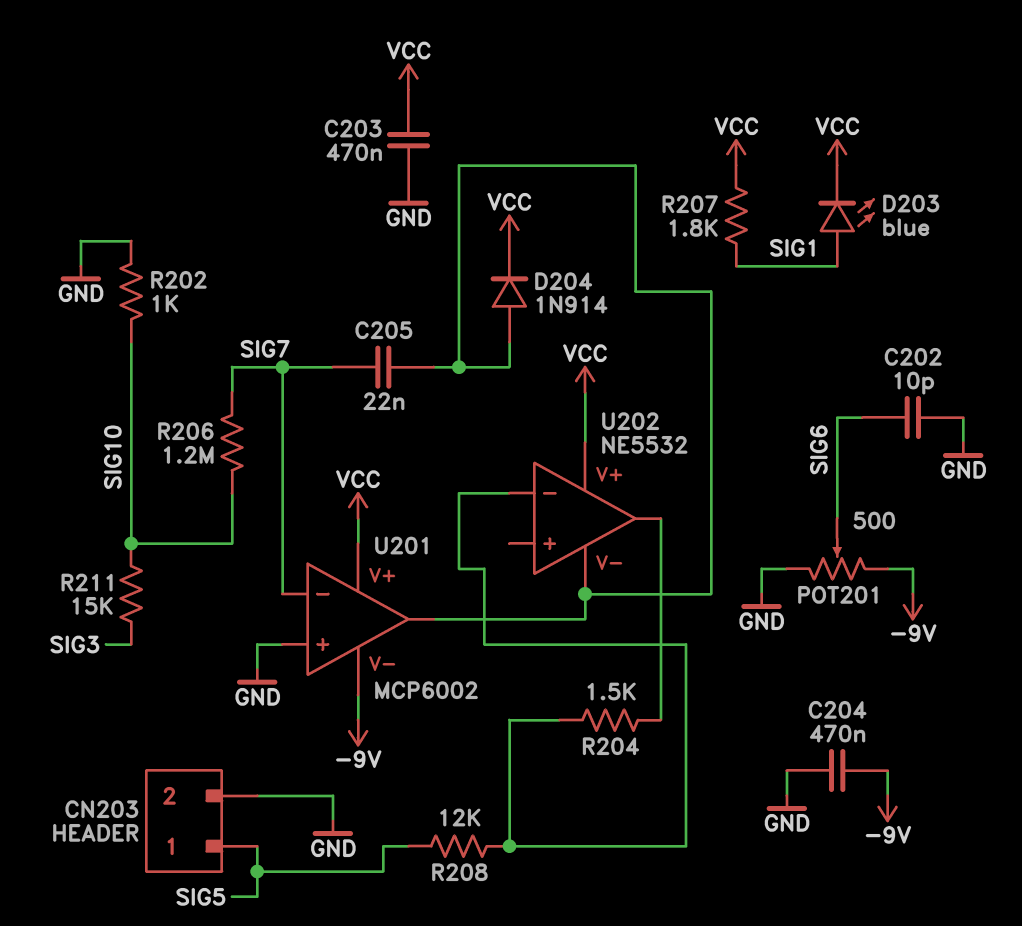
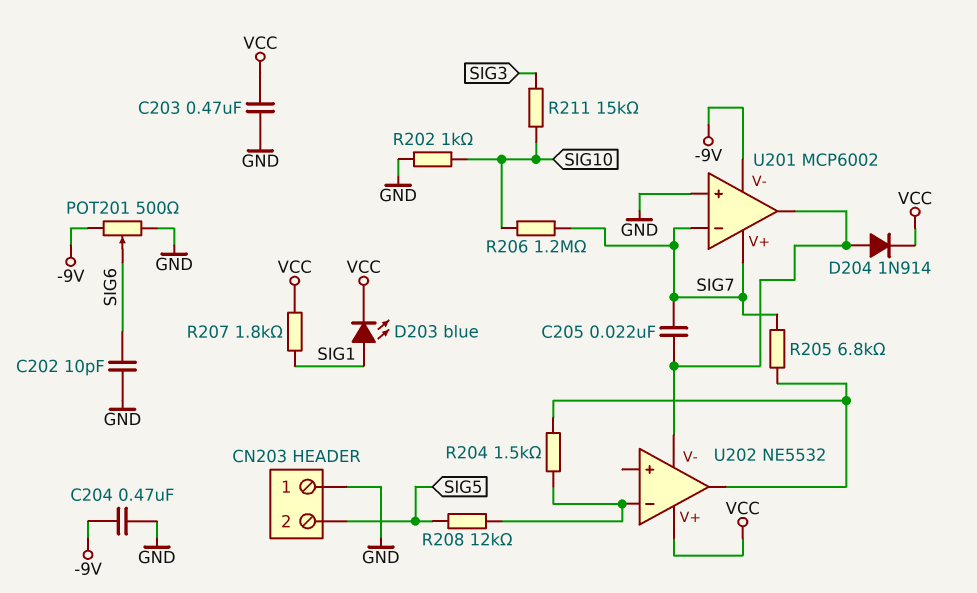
CN203 pin 1: SIG5 -> GND
CN203 pin 2: GND -> SIG5
R205: none -> 6.8k (SIG7, U202/out)
U201 pin V+: VCC -> SIG7

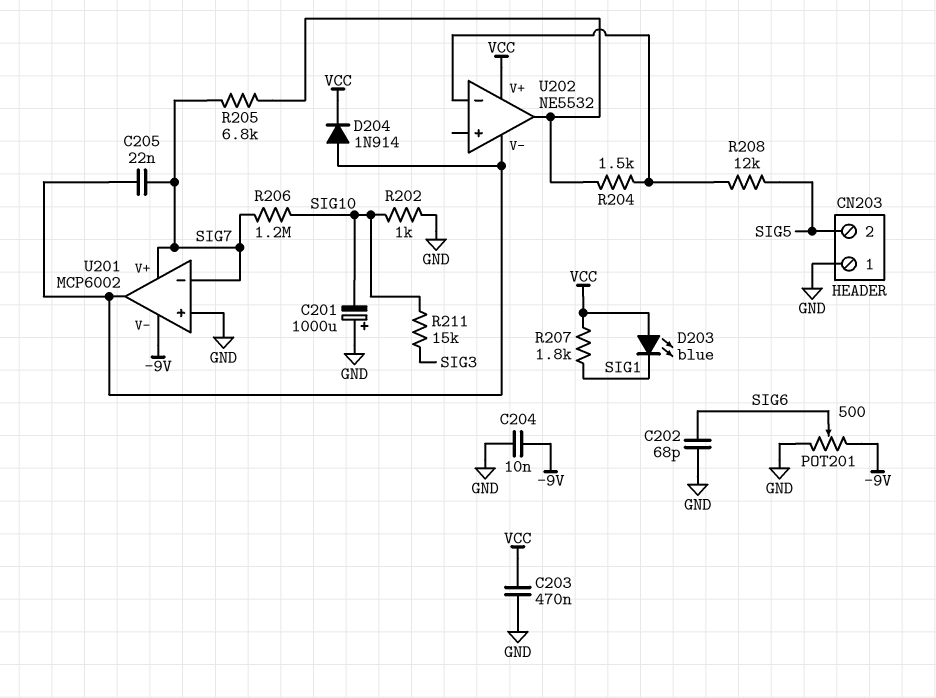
C201: none -> 1000uF (plus GND, minus SIG10)
C202: 10pF (GND, SIG6) -> 68pF (GND, SIG6)
C204: 470nF (-9V, GND) -> 10nF (-9V, GND)
D203: LED blue (A SIG1, K VCC) -> LED blue (A VCC, K SIG1)

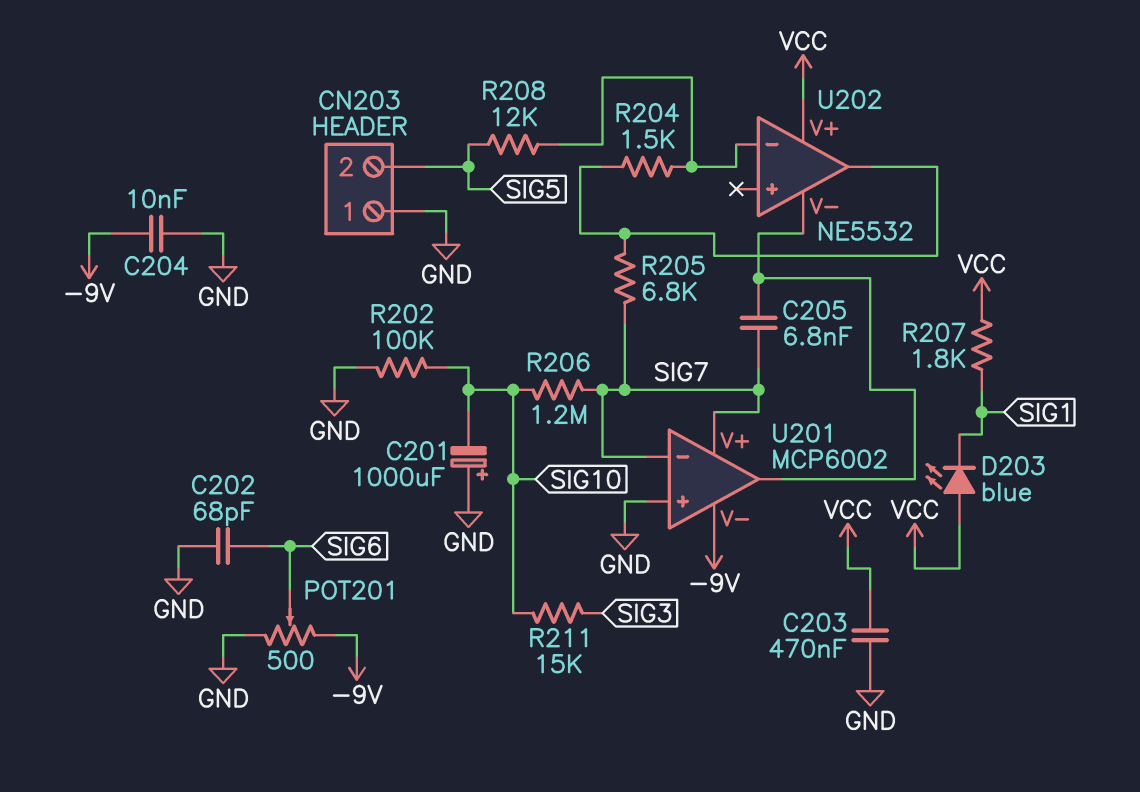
C205: 22nF (SIG7, U201/out) -> 6.8nF (SIG7, U201/out)
D204: diode 1N914 (A U201/out, K VCC) -> none
R202: 1k (GND, SIG10) -> 100k (GND, SIG10)

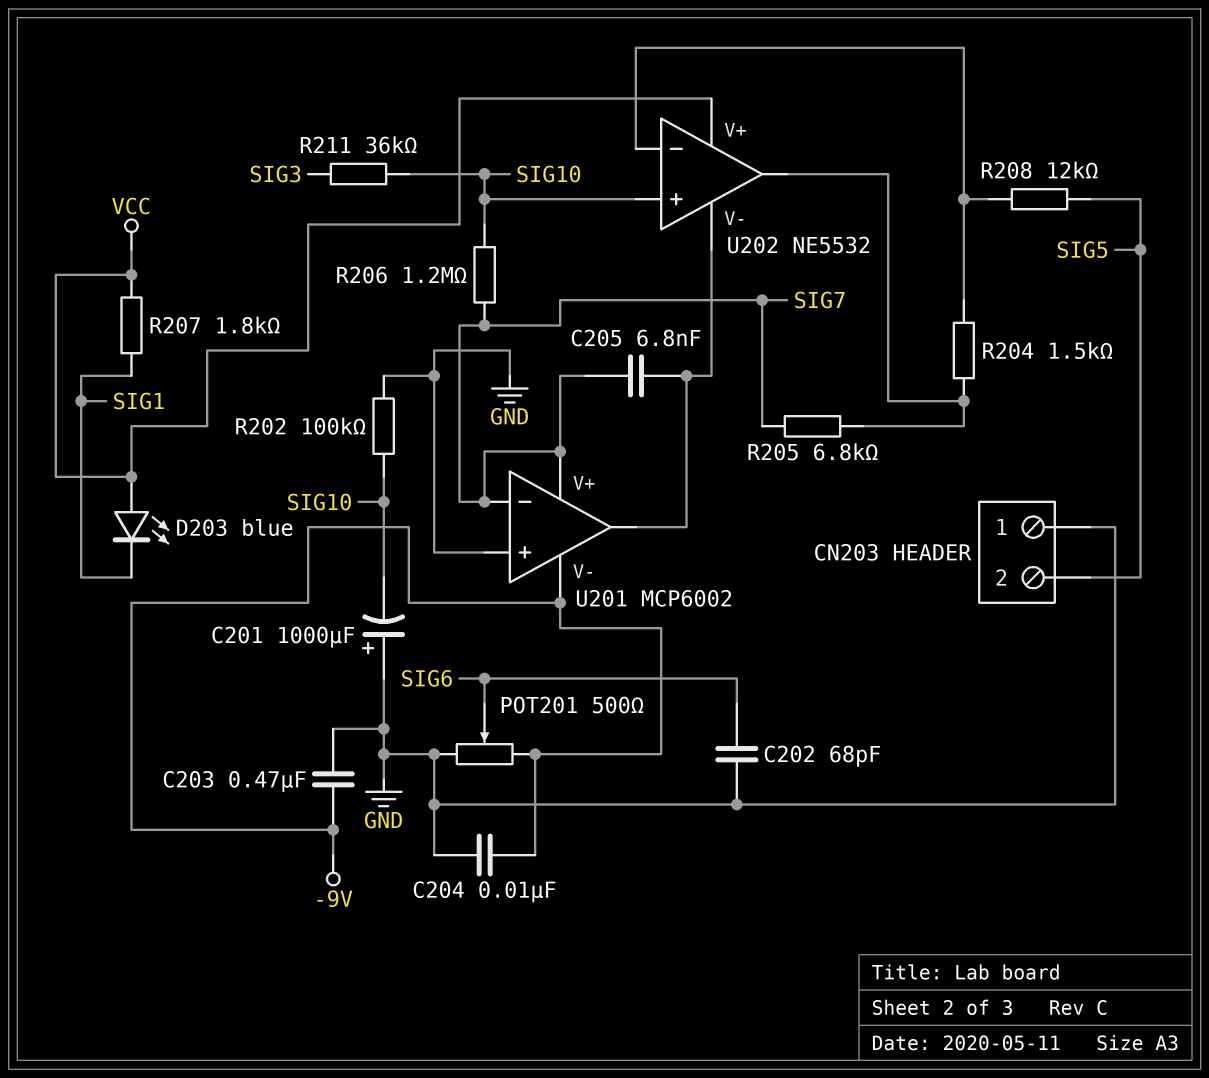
C203: 470nF (GND, VCC) -> 470nF (-9V, GND)
R211: 15k (SIG3, SIG10) -> 36k (SIG3, SIG10)
U202 pin in+: none -> SIG10

